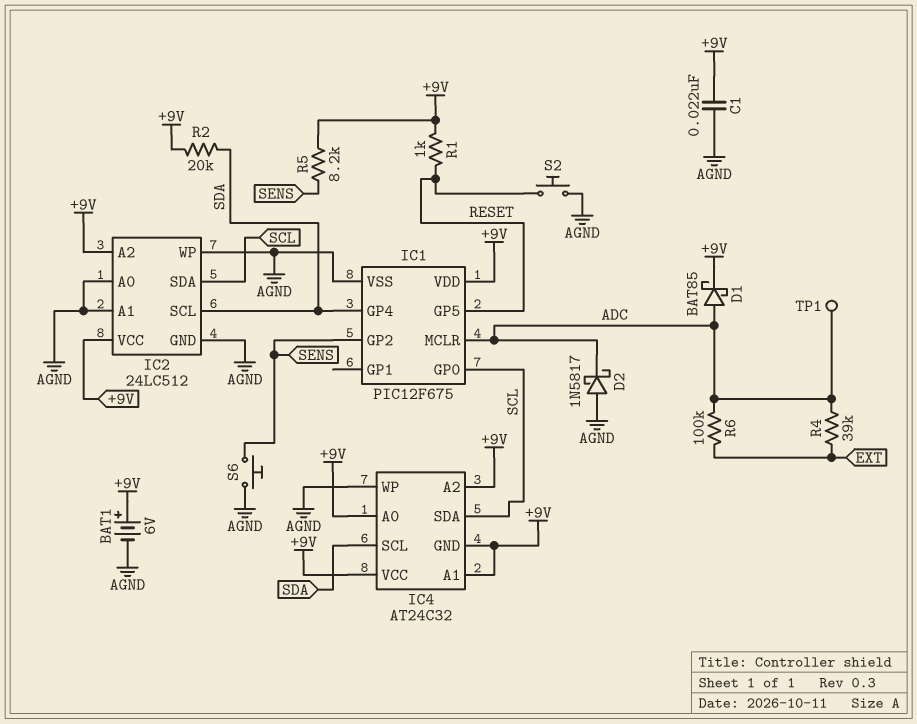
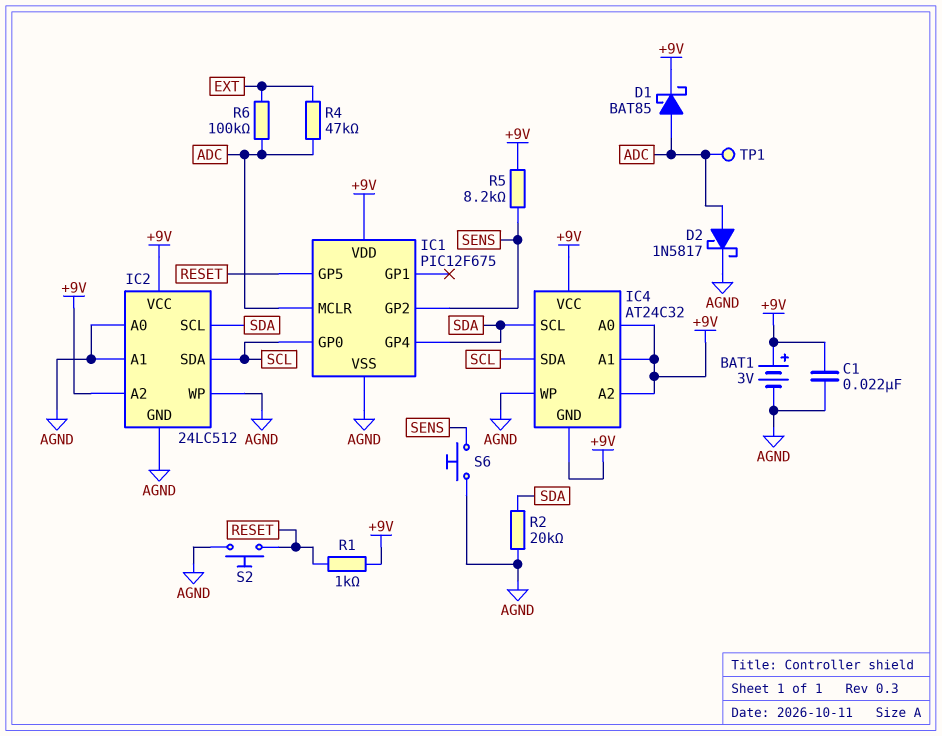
BAT1: 6V (plus +9V, minus AGND) -> 3V (plus +9V, minus AGND)
D2: schottky 1N5817 (A AGND, K ADC) -> schottky 1N5817 (A ADC, K AGND)
R2: 20k (+9V, SDA) -> 20k (AGND, SDA)
R4: 39k (ADC, EXT) -> 47k (ADC, EXT)

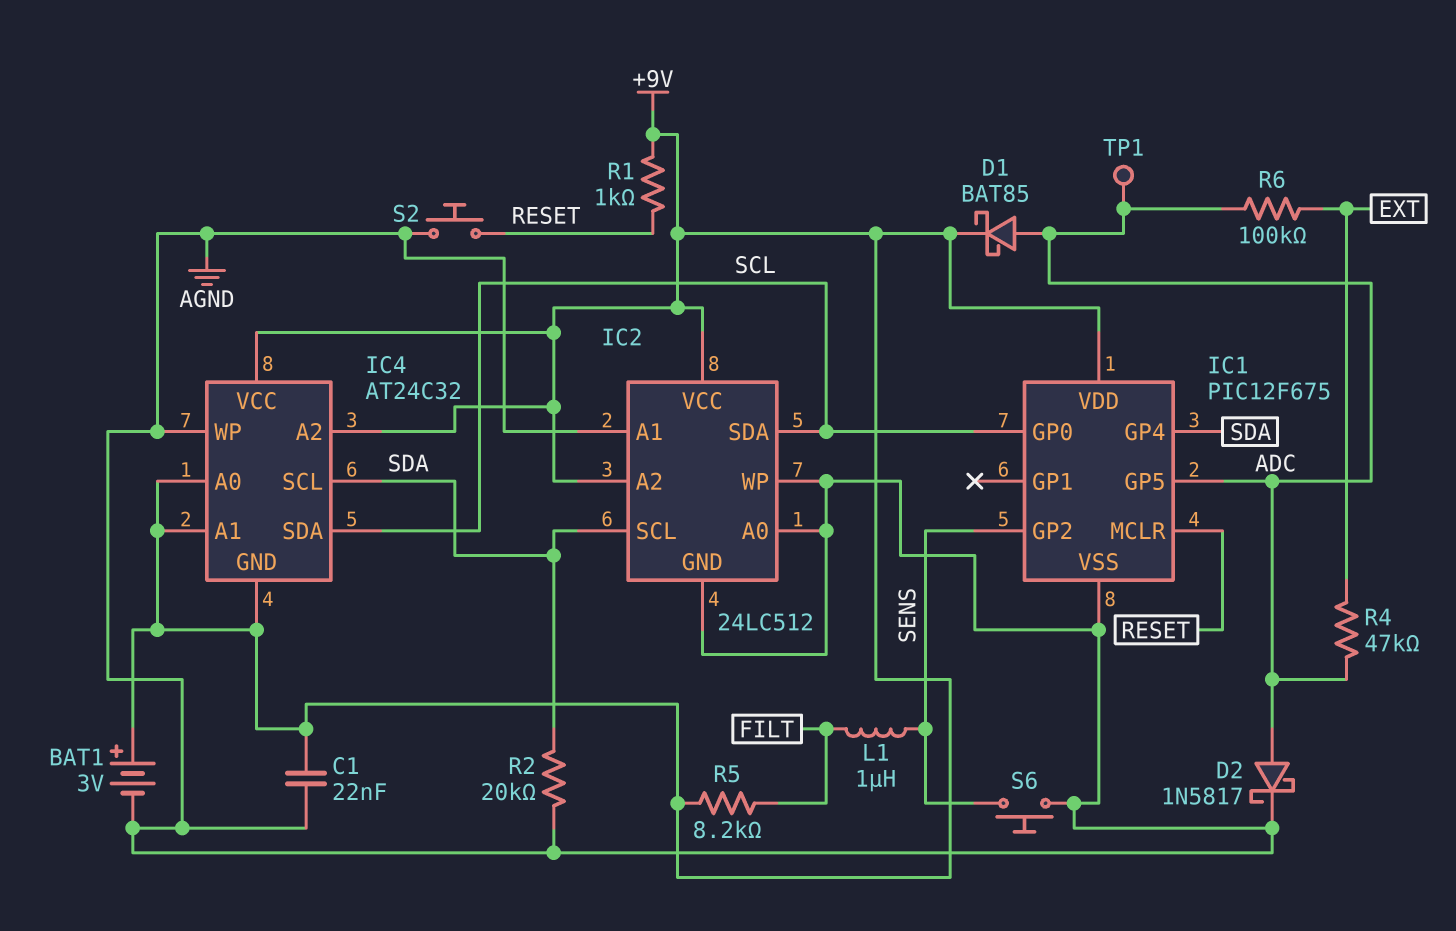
IC1 pin GP5: RESET -> ADC
IC1 pin MCLR: ADC -> RESET
L1: none -> 1uH (FILT, SENS)
R5: 8.2k (+9V, SENS) -> 8.2k (+9V, FILT)

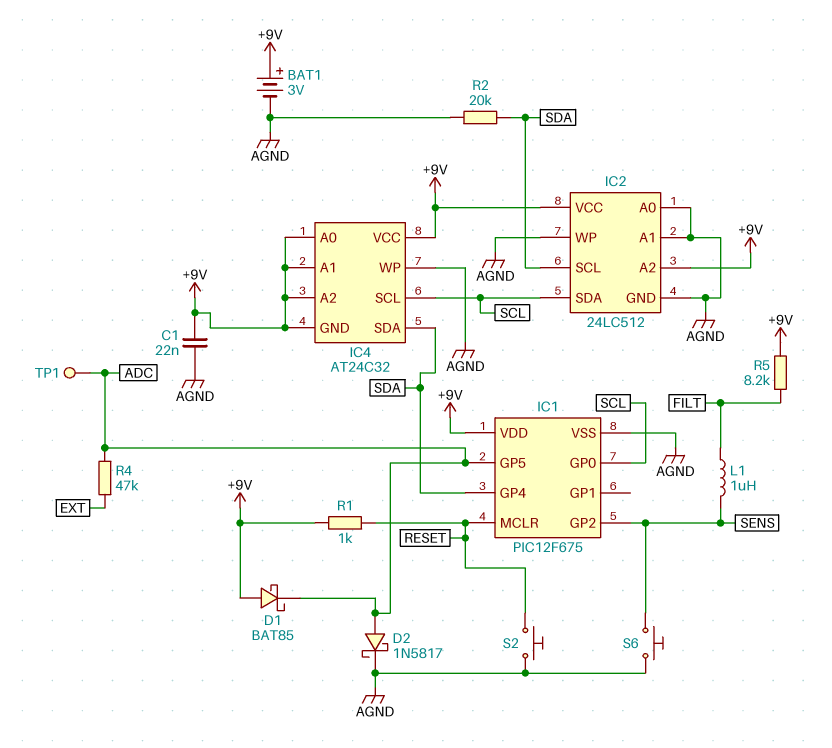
D1: schottky BAT85 (A ADC, K +9V) -> schottky BAT85 (A +9V, K ADC)
IC4 pin SCL: SDA -> SCL
IC4 pin SDA: SCL -> SDA
R6: 100k (ADC, EXT) -> none

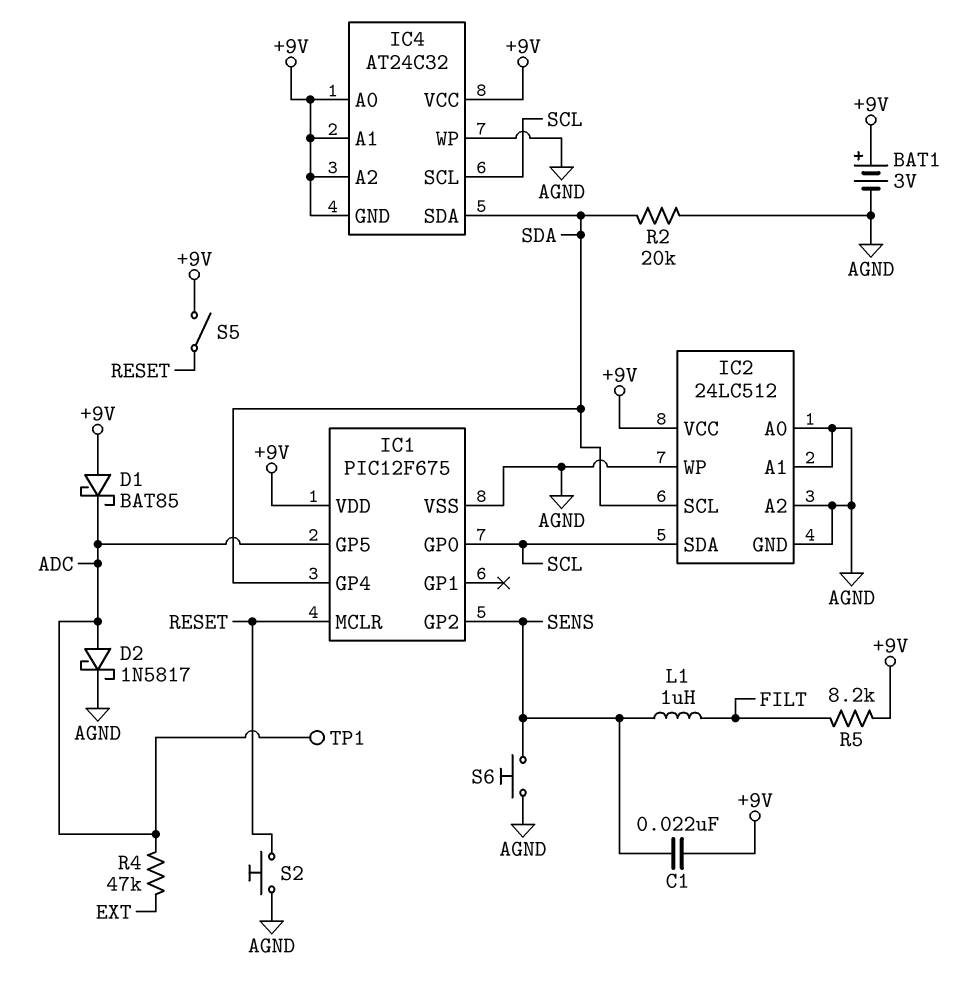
C1: 22nF (+9V, AGND) -> 22nF (+9V, SENS)
IC2 pin A2: +9V -> AGND
R1: 1k (+9V, RESET) -> none
S5: none -> switch (+9V, RESET)

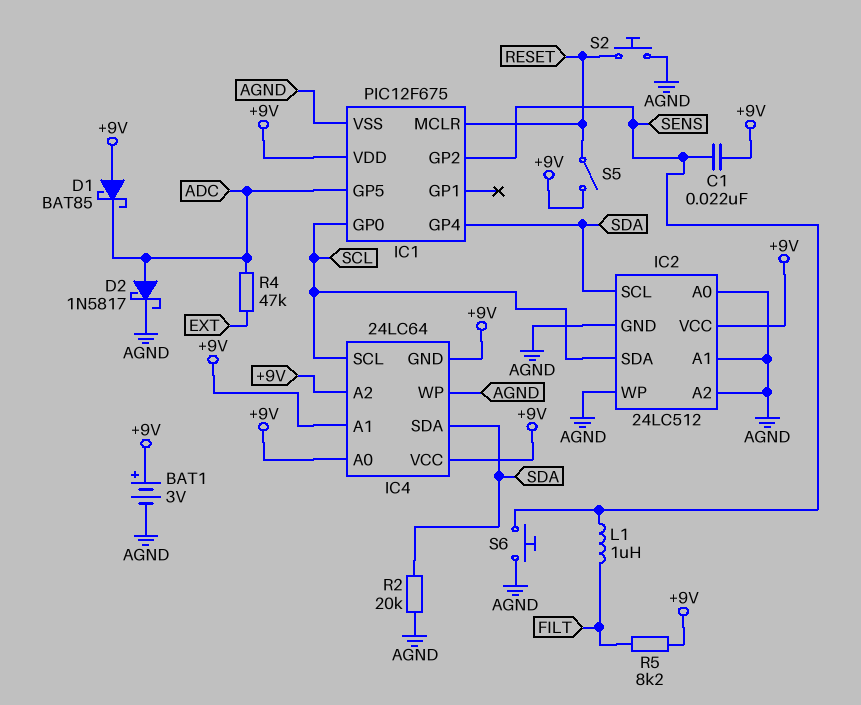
IC4: AT24C32 -> 24LC64
TP1: test point (ADC) -> none

